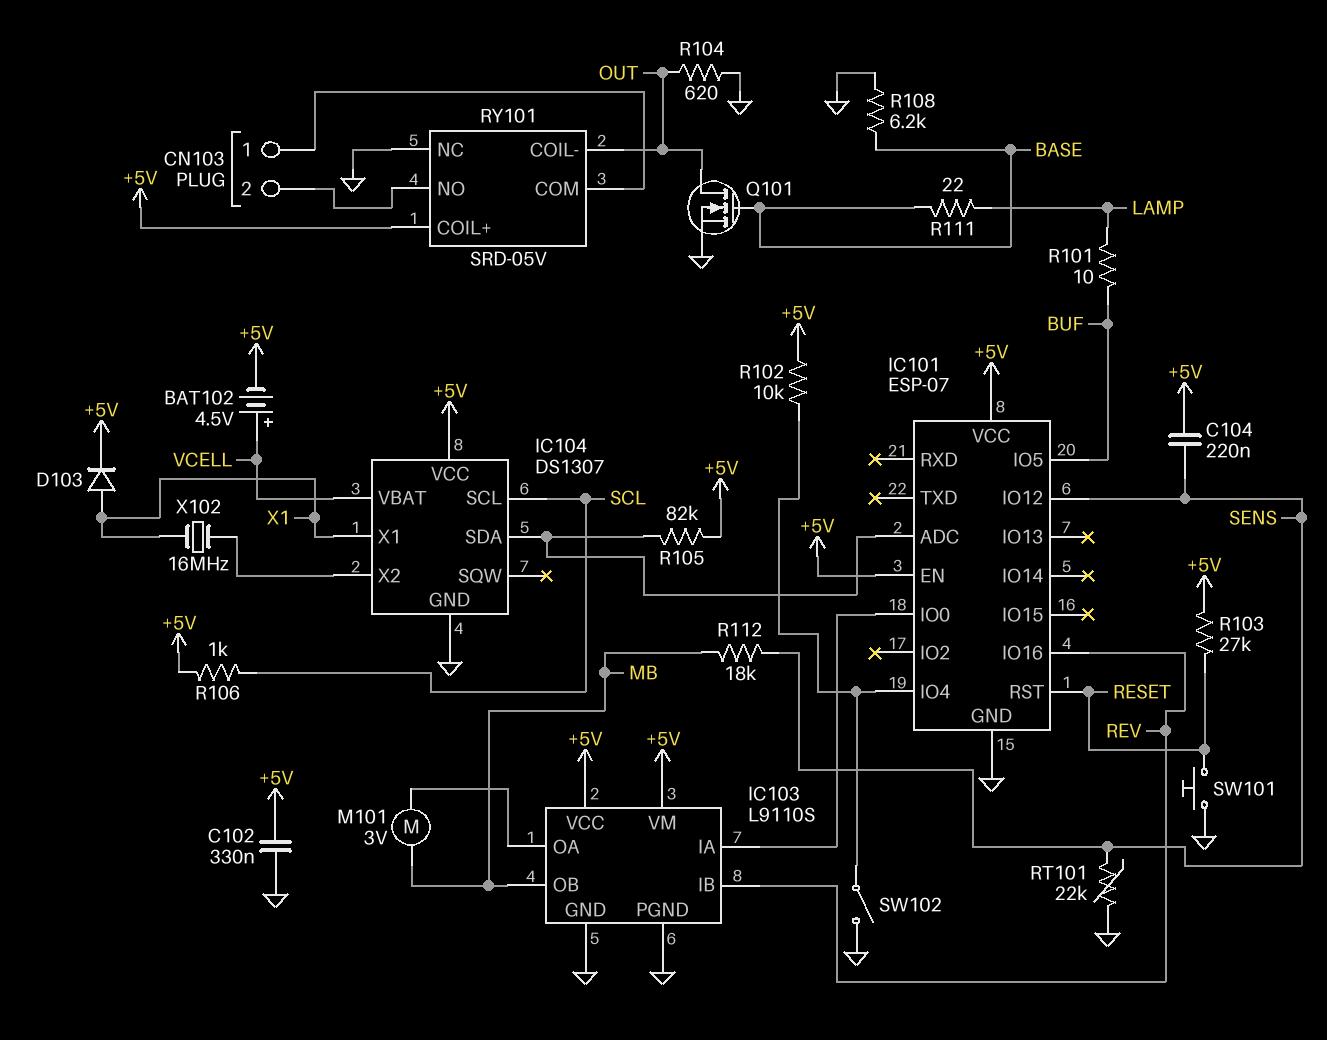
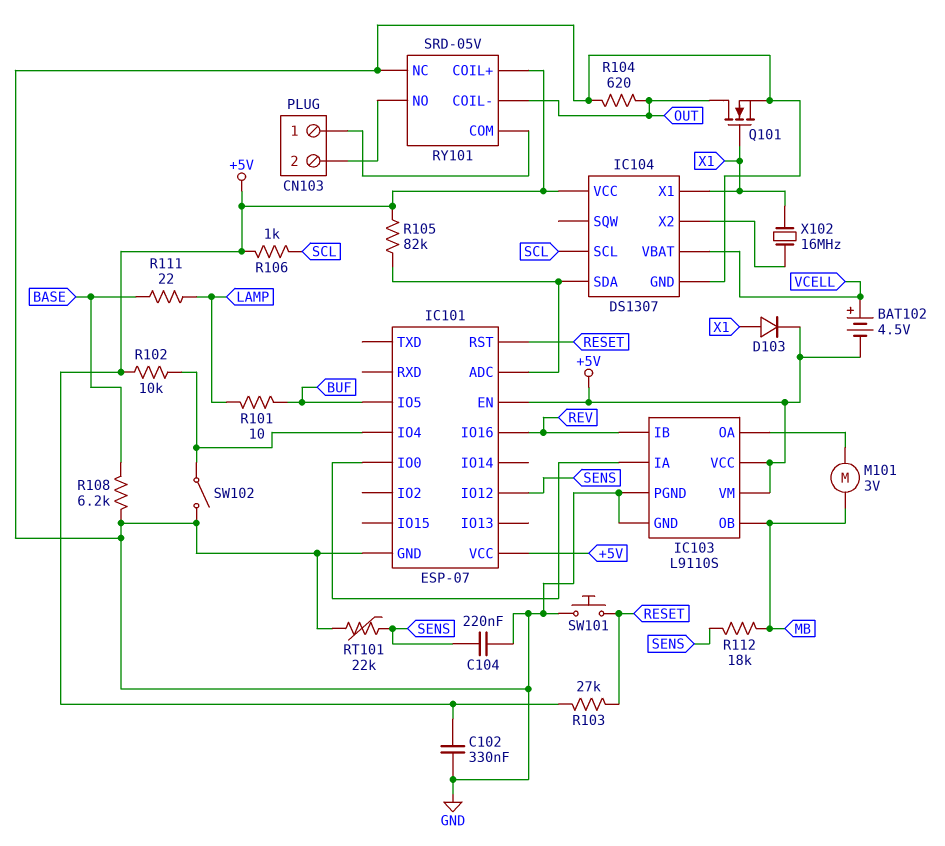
C104: 220nF (+5V, SENS) -> 220nF (GND, SENS)
Q101: NMOS (G BASE, D OUT, S GND) -> NMOS (G X1, D OUT, S GND)

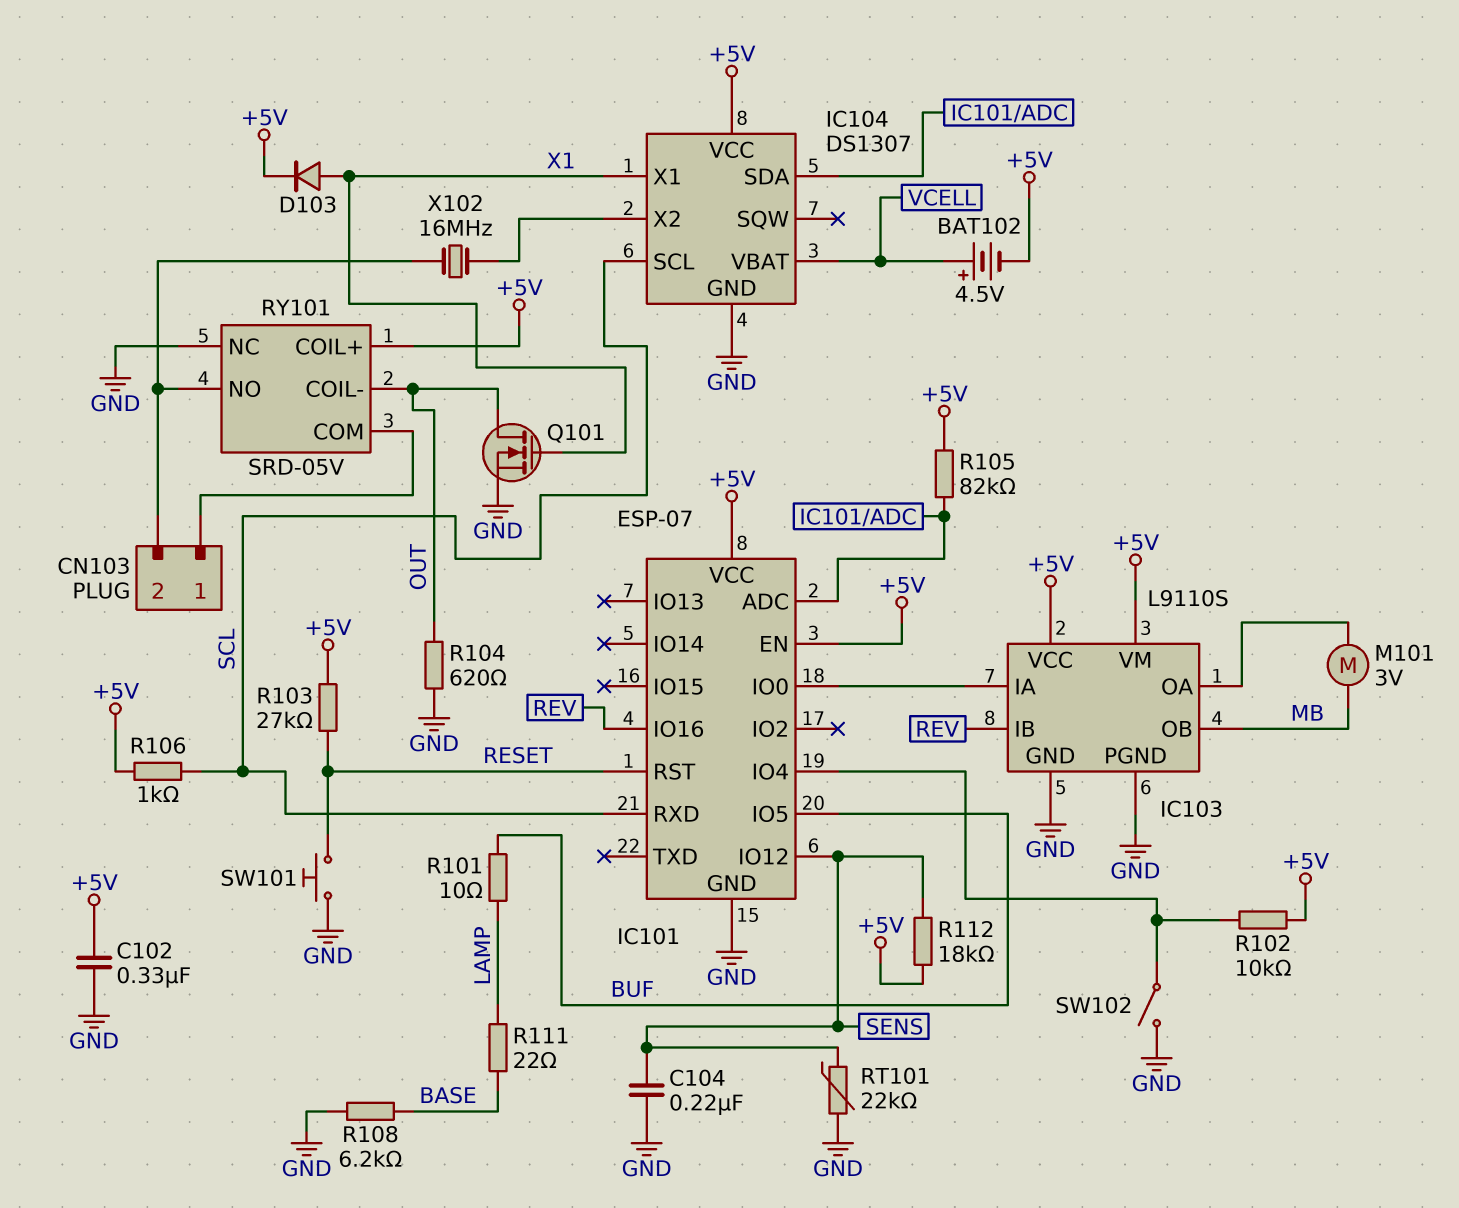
IC101 pin RXD: none -> SCL
R112: 18k (MB, SENS) -> 18k (+5V, SENS)
X102: 16MHz (IC104/X2, X1) -> 16MHz (CN103/2, IC104/X2)

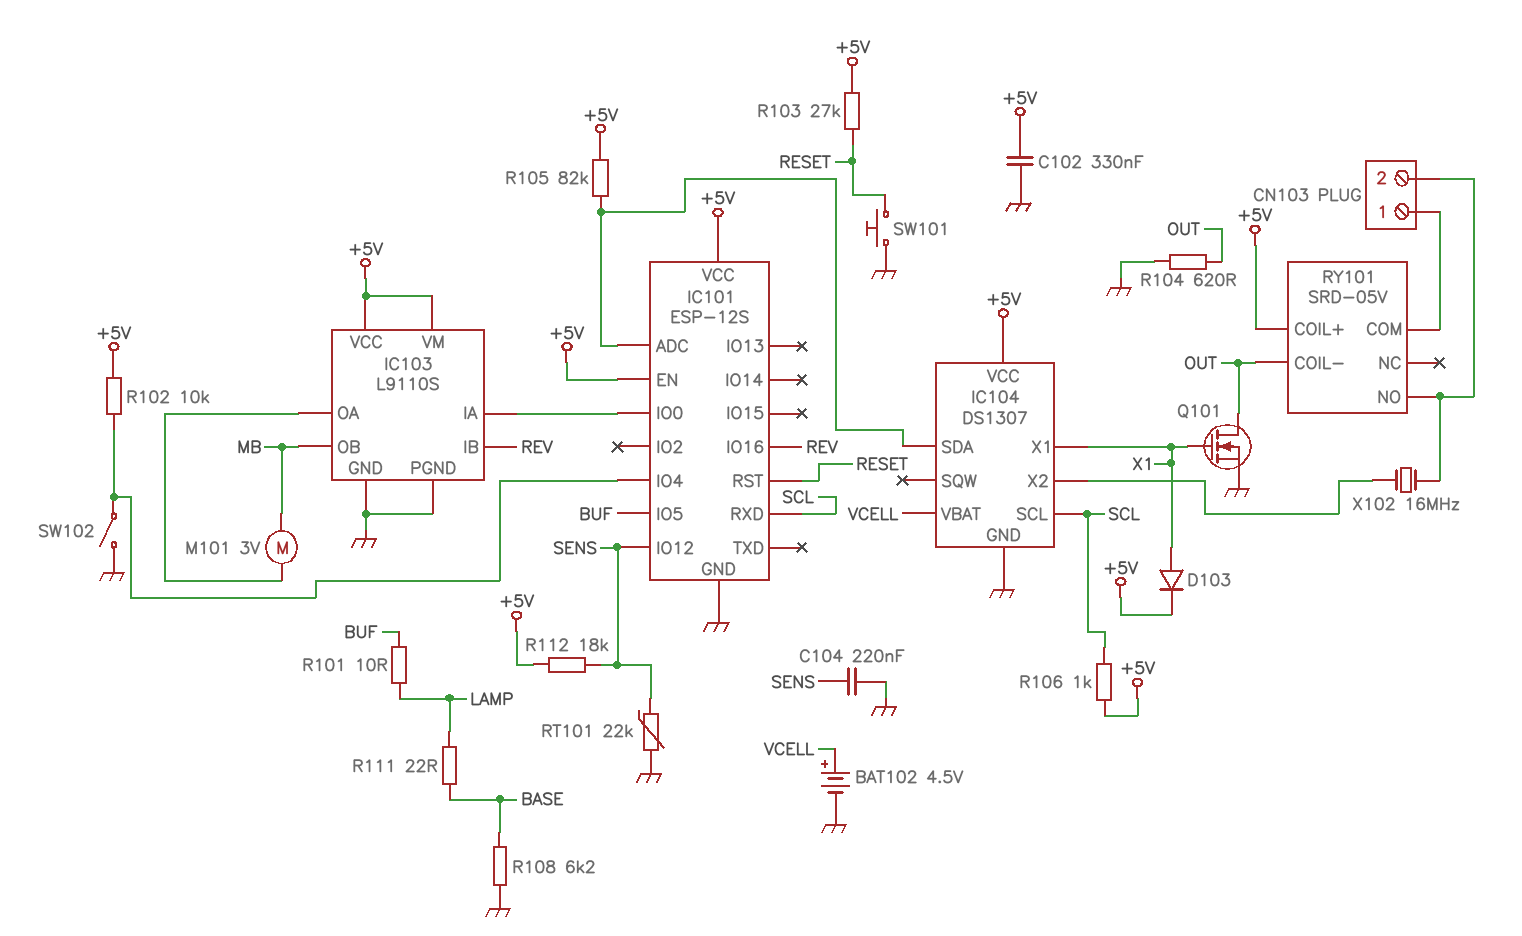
BAT102: 4.5V (plus VCELL, minus +5V) -> 4.5V (plus VCELL, minus GND)
IC101: ESP-07 -> ESP-12S
RY101 pin NC: GND -> none

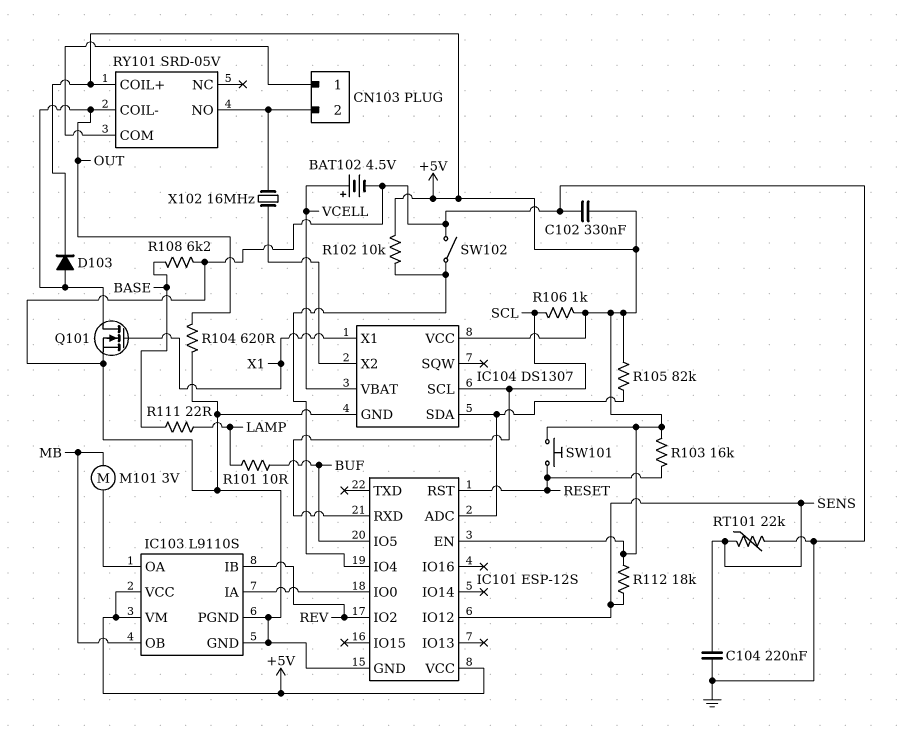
D103: diode (A X1, K +5V) -> diode (A OUT, K +5V)
IC101 pin IO2: none -> REV
IC101 pin IO16: REV -> none
R103: 27k (+5V, RESET) -> 16k (+5V, RESET)
SW101: button (GND, RESET) -> button (+5V, RESET)

